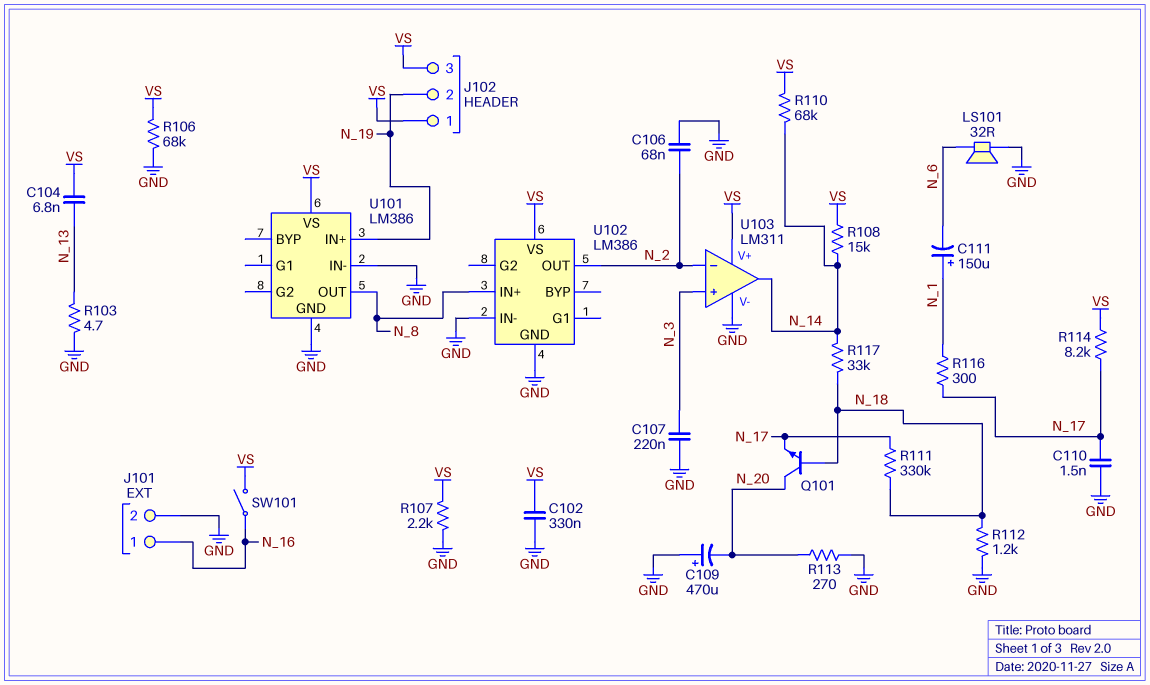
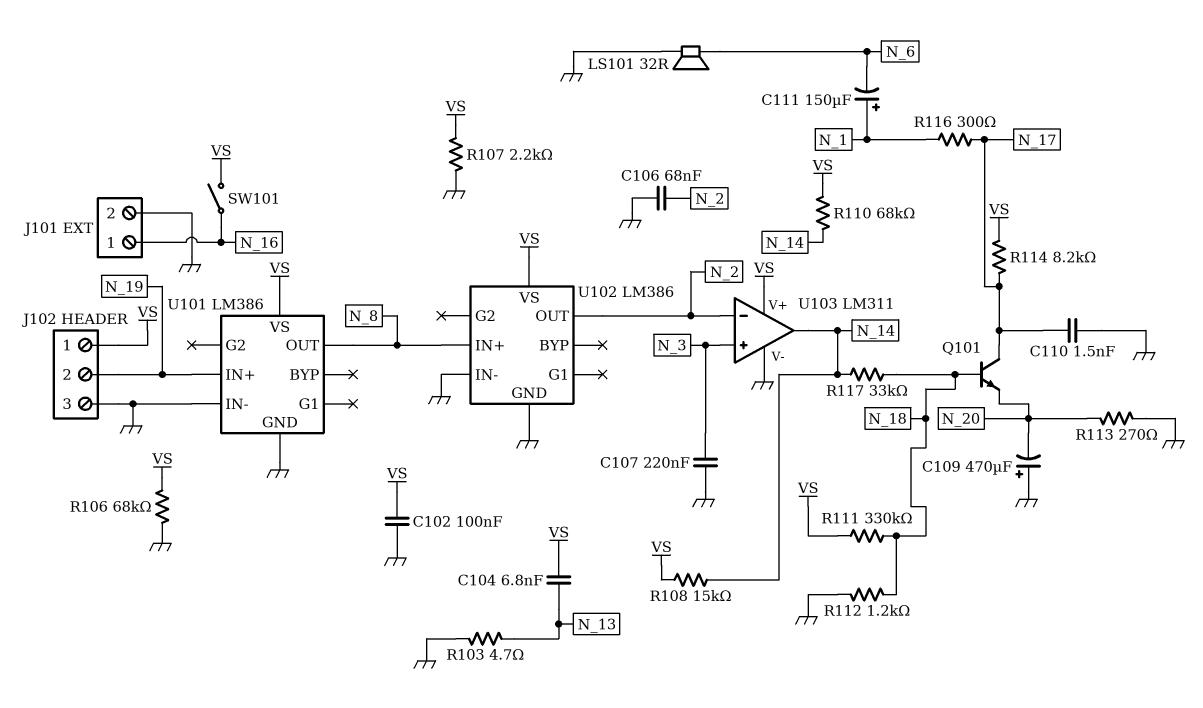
C102: 330nF (GND, VS) -> 100nF (GND, VS)
J102 pin 3: VS -> GND
Q101: NPN (B N_18, C N_20, E N_17) -> NPN (B N_18, C N_17, E N_20)
R111: 330k (N_17, N_18) -> 330k (N_18, VS)

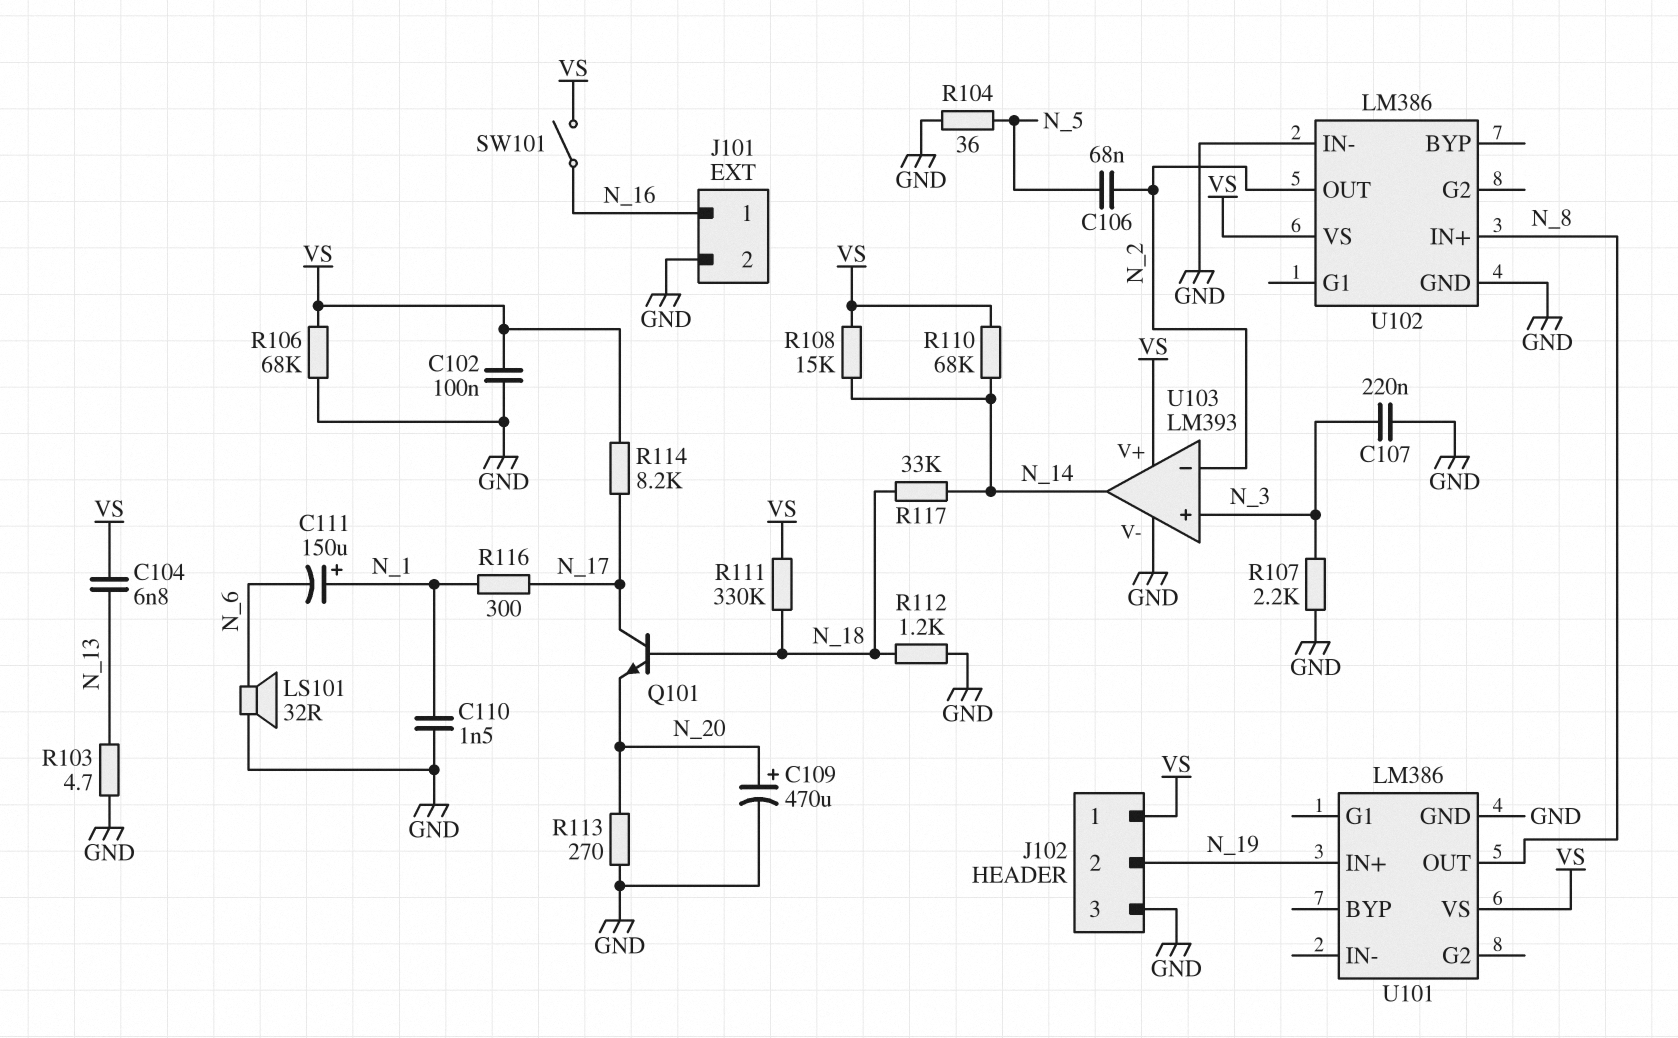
C106: 68nF (GND, N_2) -> 68nF (N_2, N_5)
C109: 470uF (plus GND, minus N_20) -> 470uF (plus N_20, minus GND)
C110: 1.5nF (GND, N_17) -> 1.5nF (GND, N_1)
R104: none -> 36 (GND, N_5)
R107: 2.2k (GND, VS) -> 2.2k (GND, N_3)
U101 pin IN-: GND -> none
U103: LM311 -> LM393

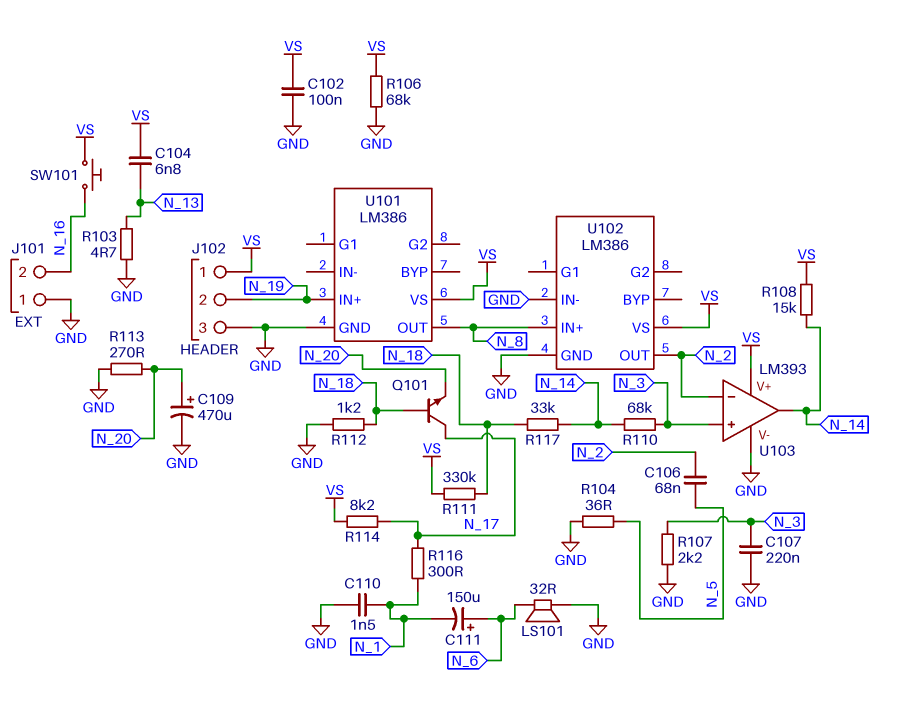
C111: 150uF (plus N_1, minus N_6) -> 150uF (plus N_6, minus N_1)
J101 pin 1: N_16 -> GND
J101 pin 2: GND -> N_16
R110: 68k (N_14, VS) -> 68k (N_3, N_14)
SW101: switch (N_16, VS) -> button (N_16, VS)

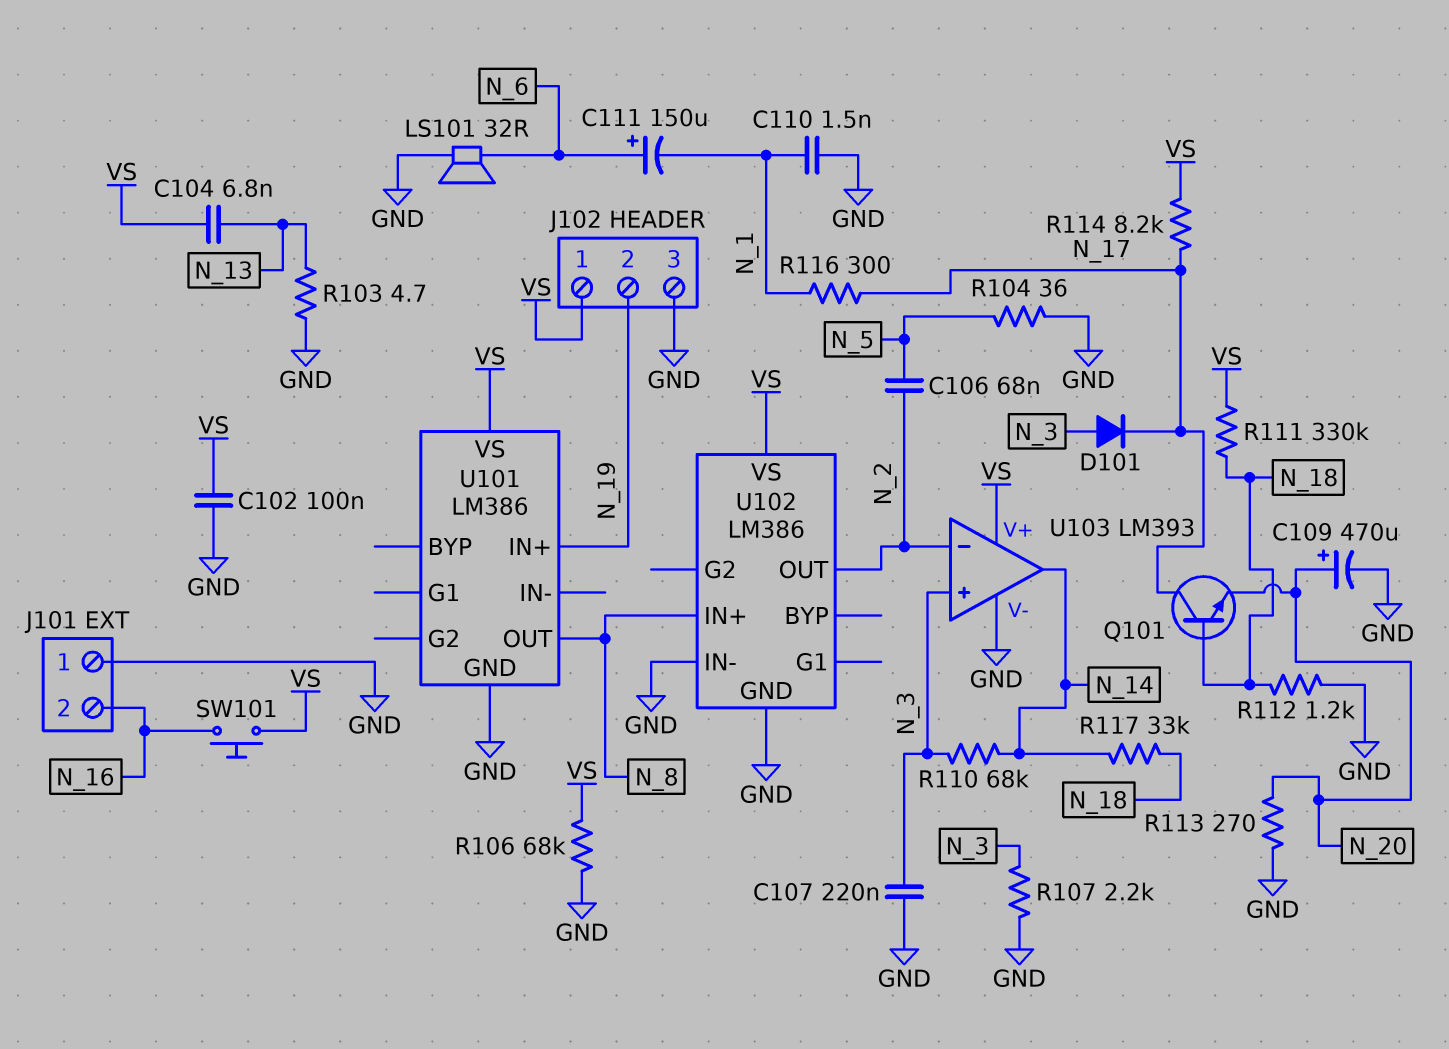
D101: none -> diode (A N_3, K N_17)
R108: 15k (N_14, VS) -> none

